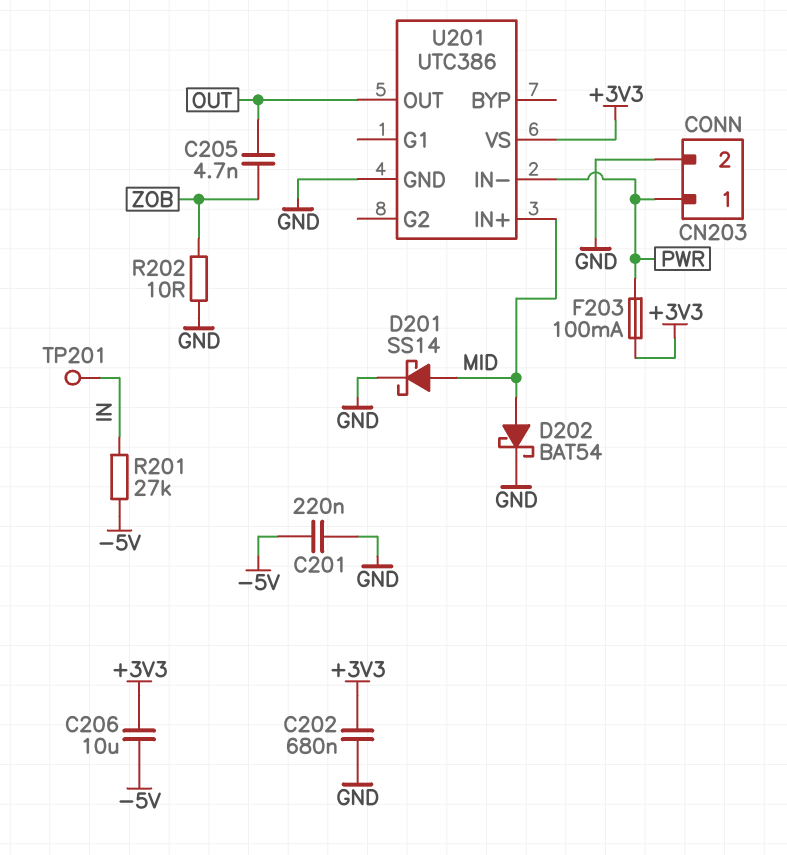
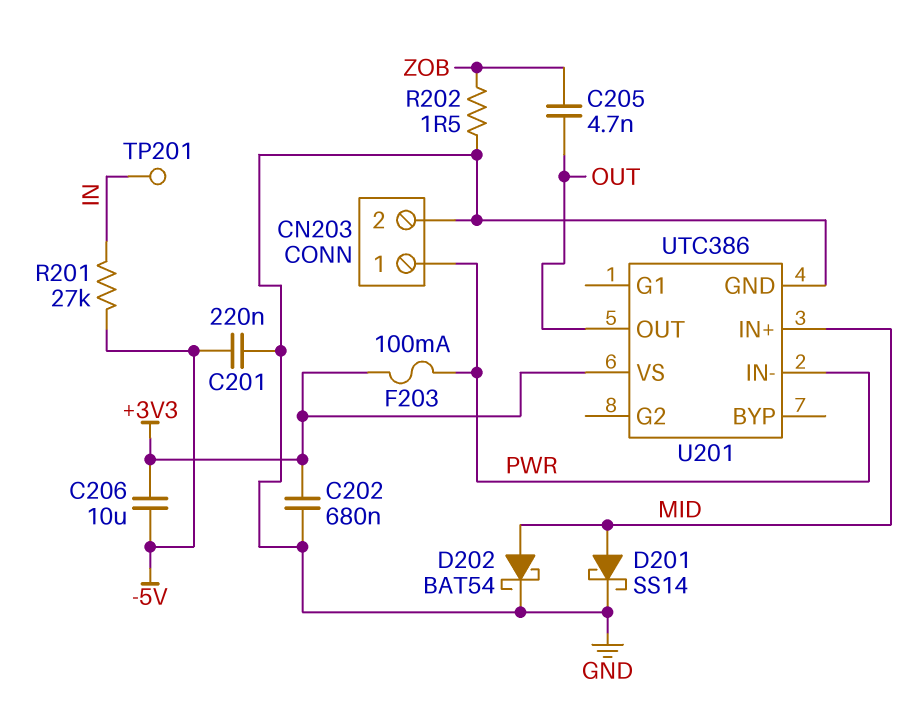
R202: 10 (GND, ZOB) -> 1.5 (GND, ZOB)

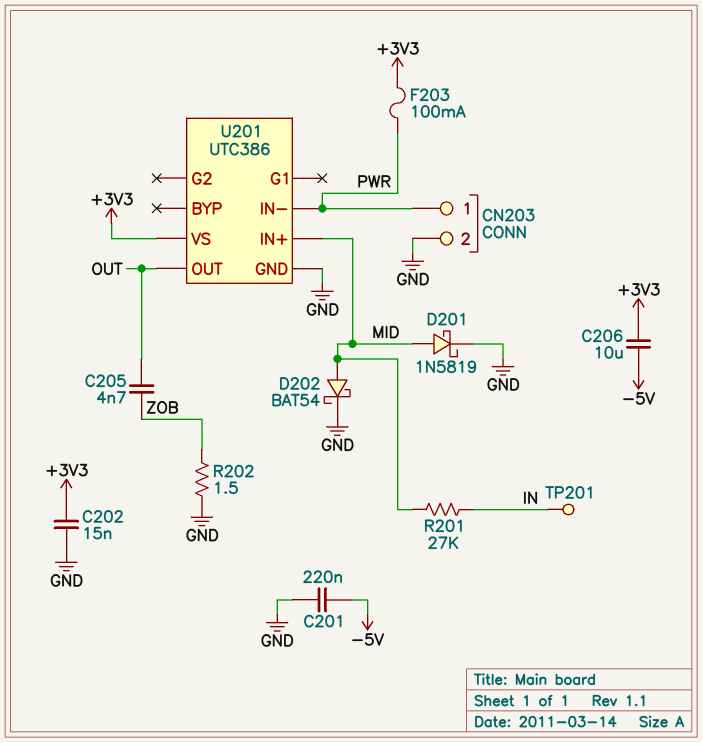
C202: 680nF (+3V3, GND) -> 15nF (+3V3, GND)
D201: schottky SS14 (A MID, K GND) -> schottky 1N5819 (A MID, K GND)
R201: 27k (-5V, IN) -> 27k (IN, MID)

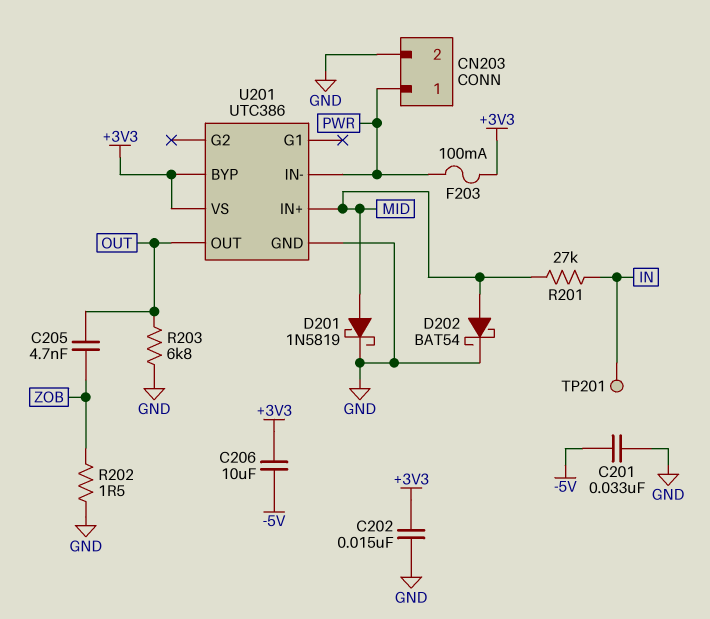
C201: 220nF (-5V, GND) -> 33nF (-5V, GND)
R203: none -> 6.8k (GND, OUT)
U201 pin BYP: none -> +3V3

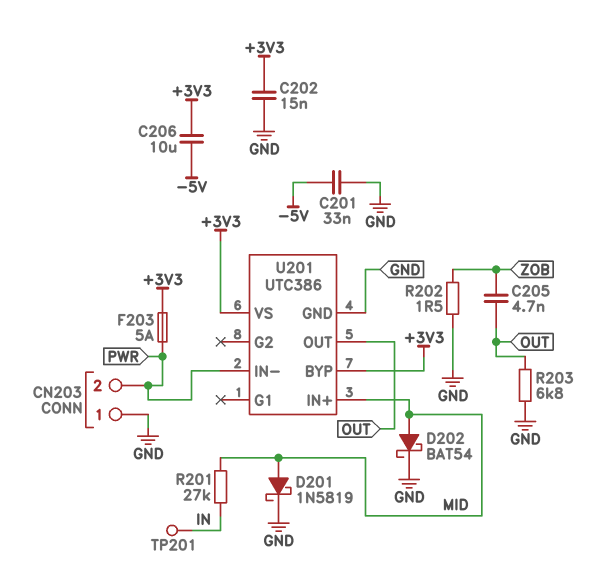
CN203 pin 1: PWR -> GND
CN203 pin 2: GND -> PWR
F203: 100mA (+3V3, PWR) -> 5A (+3V3, PWR)

